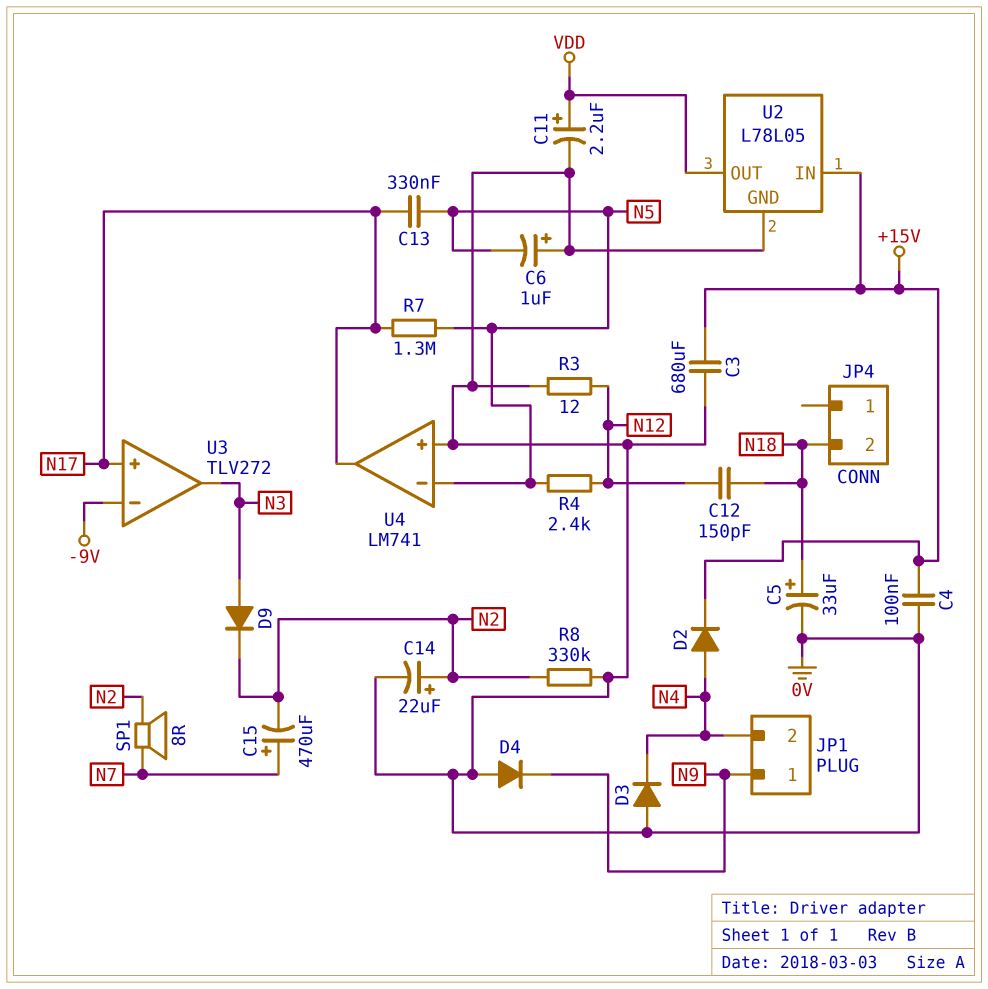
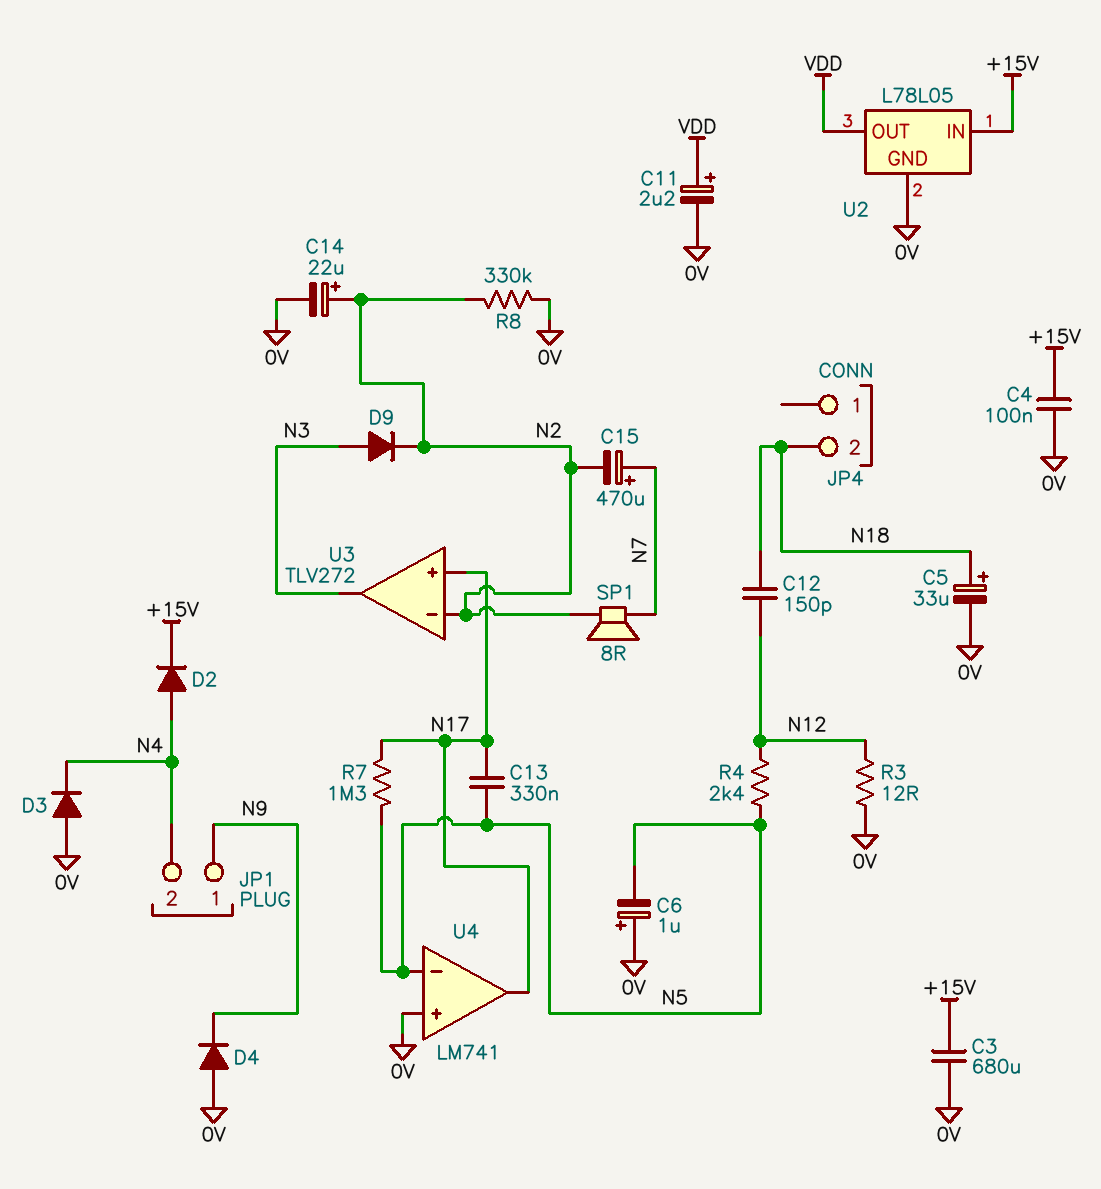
U3 pin in-: -9V -> N2

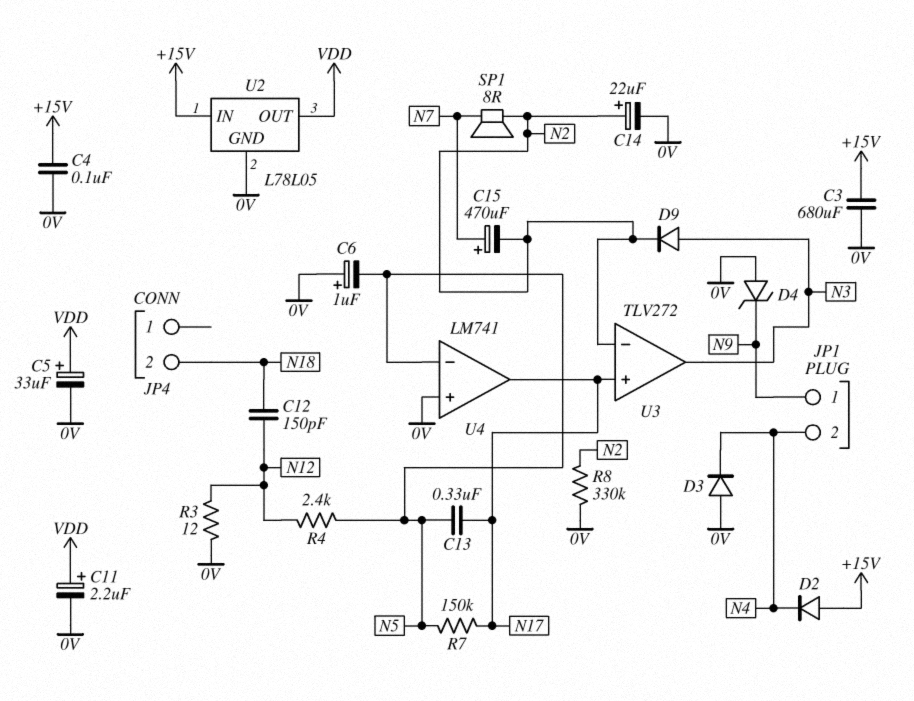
C5: 33uF (plus N18, minus 0V) -> 33uF (plus VDD, minus 0V)
D2: diode (A N4, K +15V) -> diode (A +15V, K N4)
D4: diode (A 0V, K N9) -> zener (A 0V, K N9)
R7: 1.3M (N5, N17) -> 150k (N5, N17)

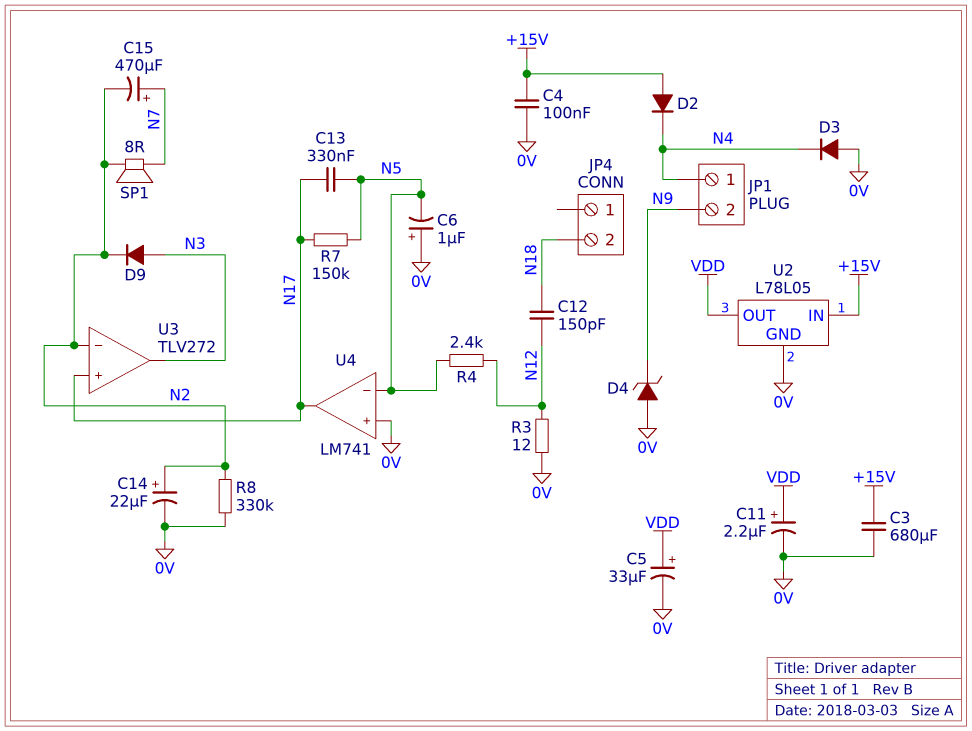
JP1 pin 1: N9 -> N4
JP1 pin 2: N4 -> N9

